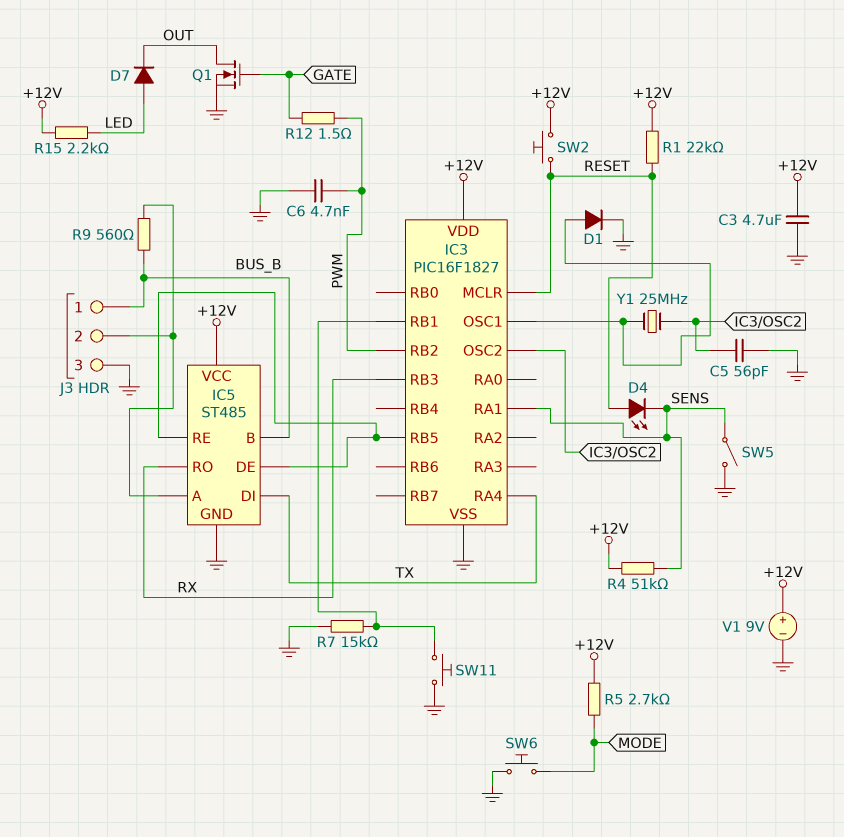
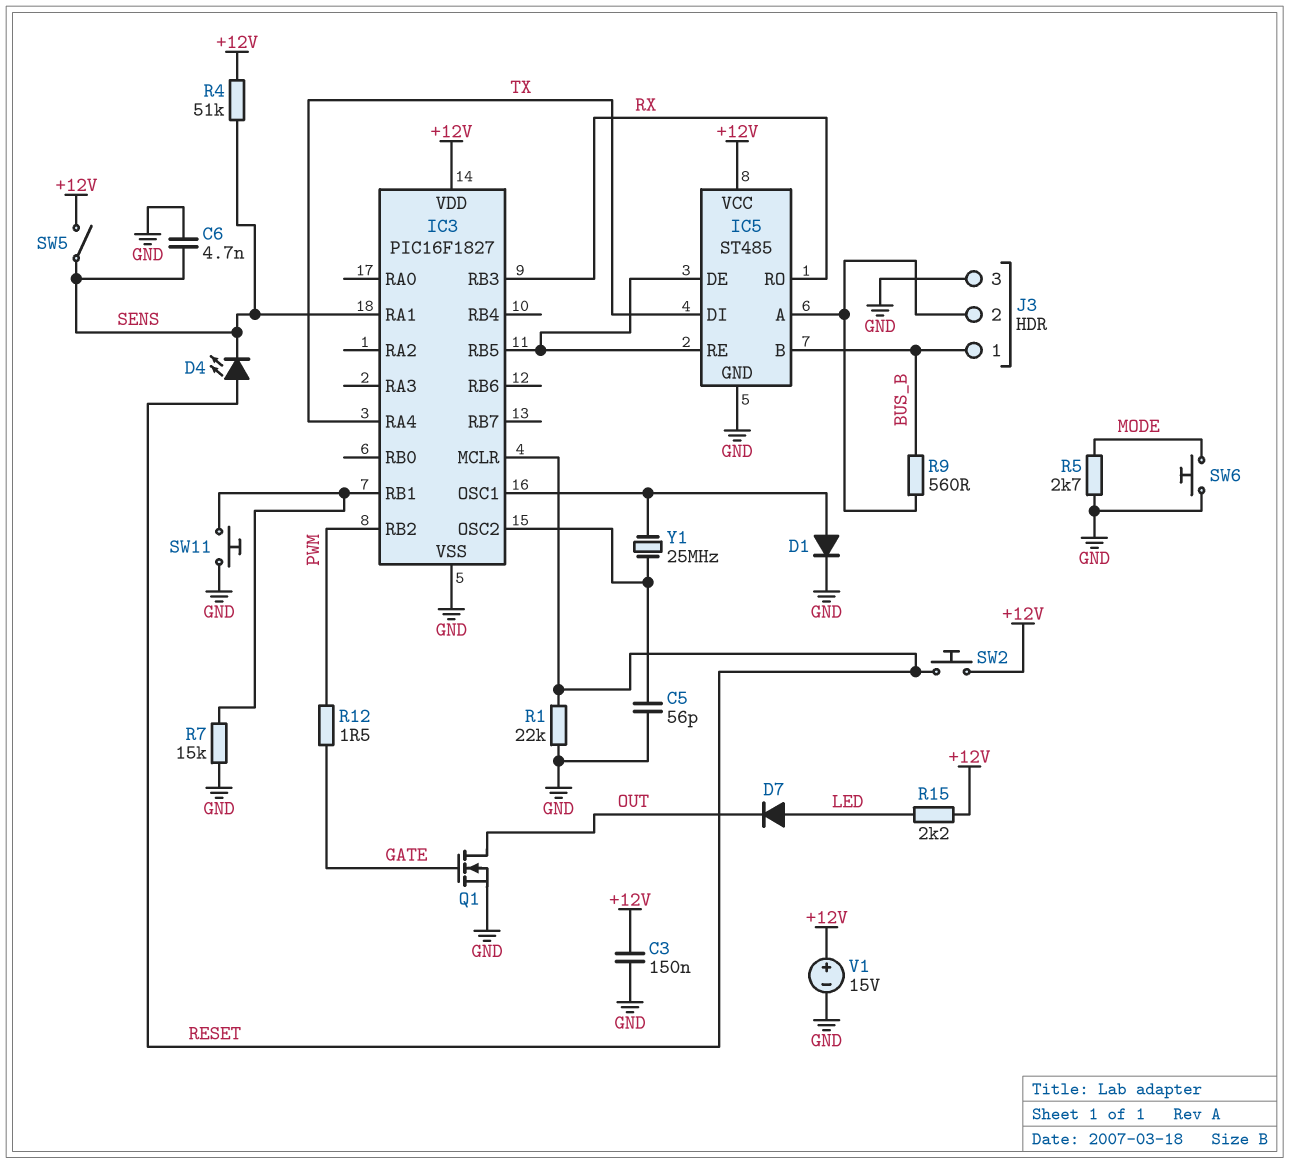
C3: 4.7uF (+12V, GND) -> 150nF (+12V, GND)
C6: 4.7nF (GND, PWM) -> 4.7nF (GND, SENS)
R1: 22k (+12V, RESET) -> 22k (GND, RESET)
R5: 2.7k (+12V, MODE) -> 2.7k (GND, MODE)
SW5: switch (GND, SENS) -> switch (+12V, SENS)
V1: 9V (plus +12V, minus GND) -> 15V (plus +12V, minus GND)

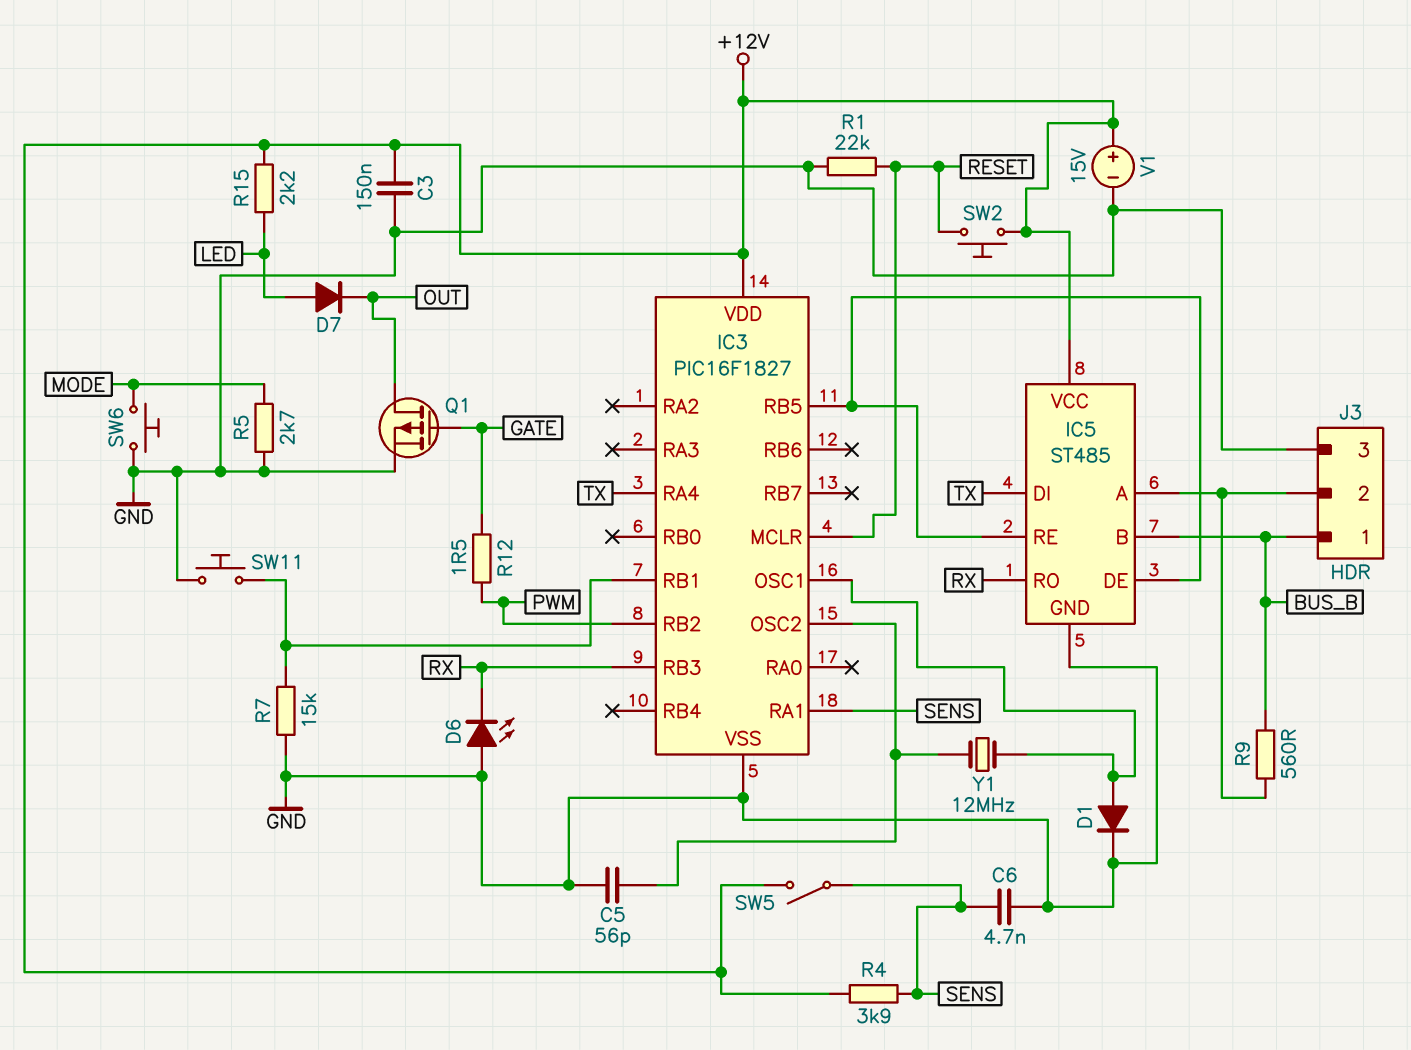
D4: LED (A RESET, K SENS) -> none
D6: none -> LED (A GND, K RX)
Q1: NMOS (G GATE, D OUT, S GND) -> PMOS (G GATE, D OUT, S GND)
R4: 51k (+12V, SENS) -> 3.9k (+12V, SENS)
Y1: 25MHz (IC3/OSC1, IC3/OSC2) -> 12MHz (IC3/OSC1, IC3/OSC2)

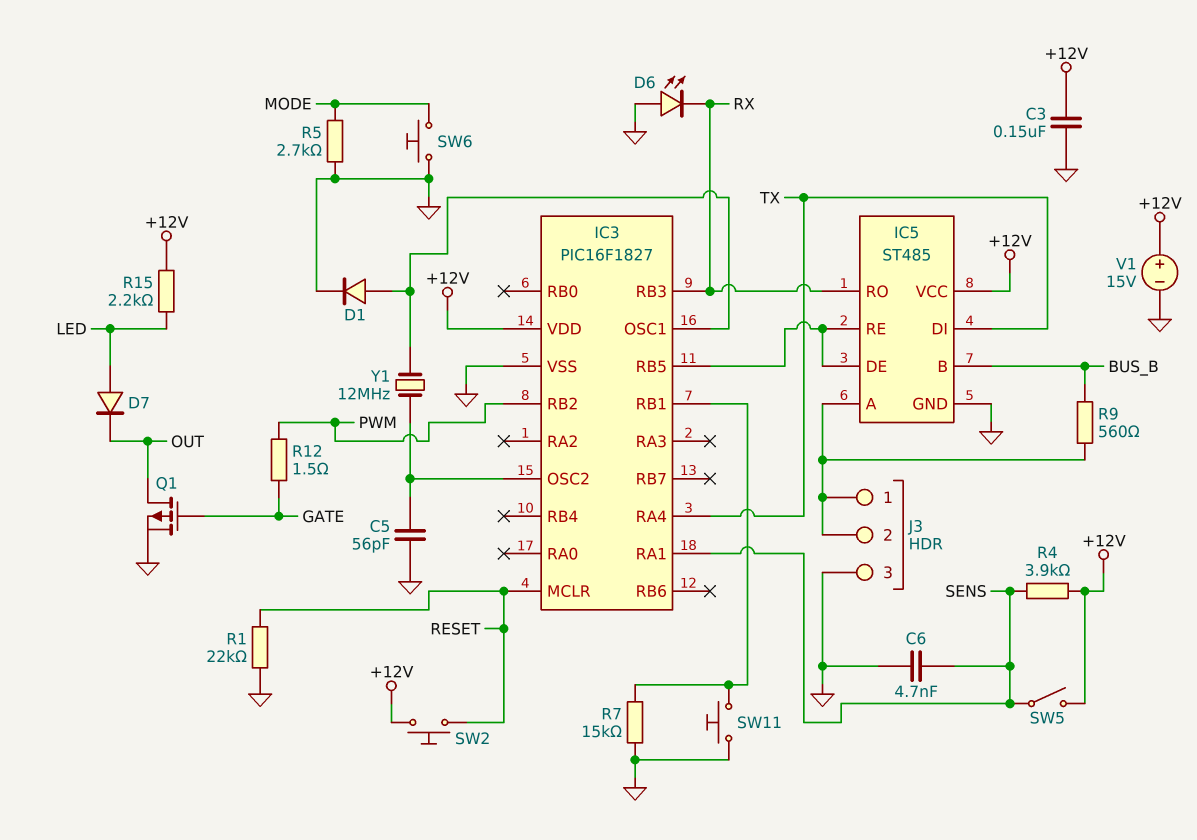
J3 pin 1: BUS_B -> IC5/A

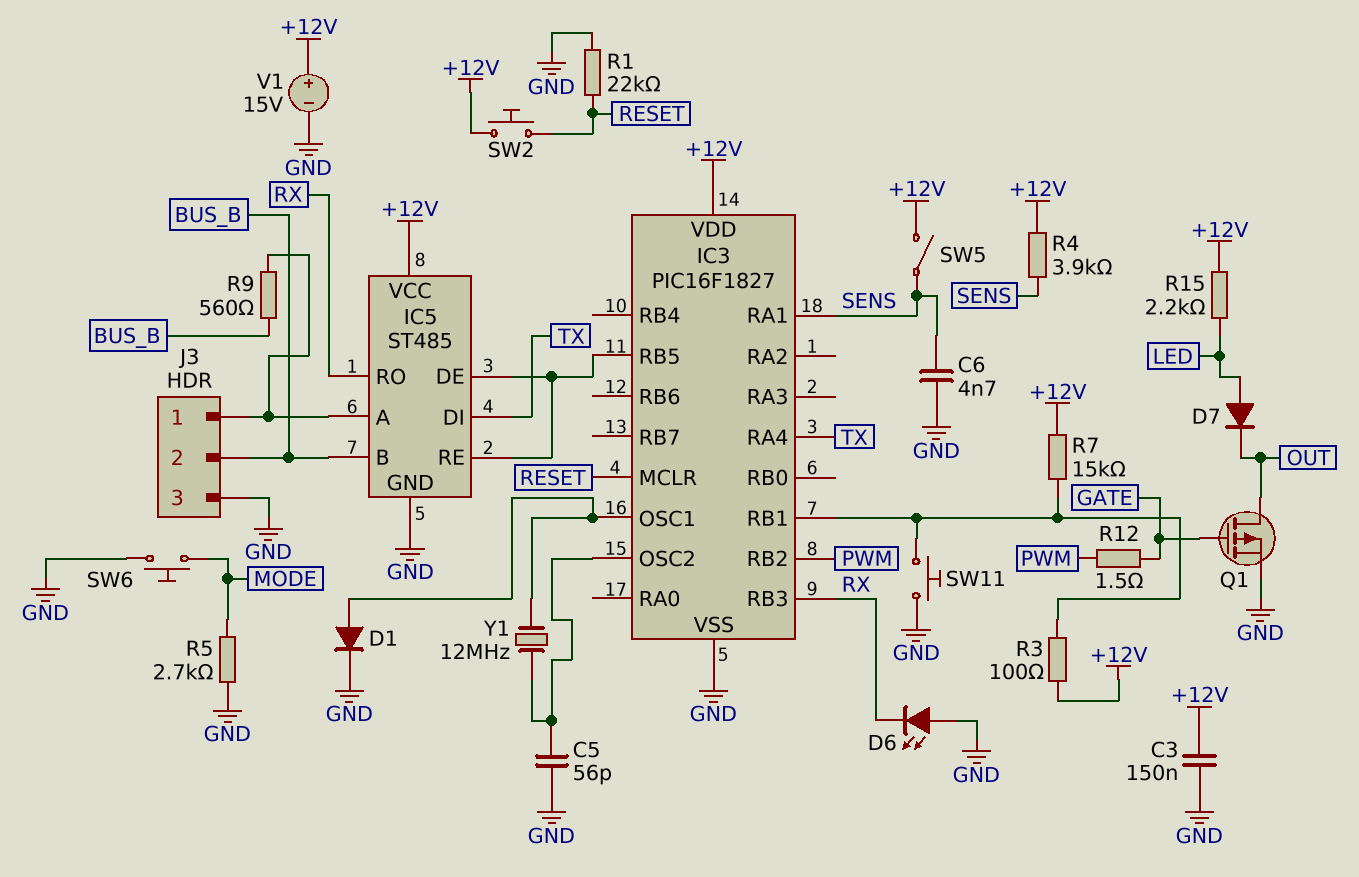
J3 pin 2: IC5/A -> BUS_B
R3: none -> 100 (+12V, IC3/RB1)
R7: 15k (GND, IC3/RB1) -> 15k (+12V, IC3/RB1)

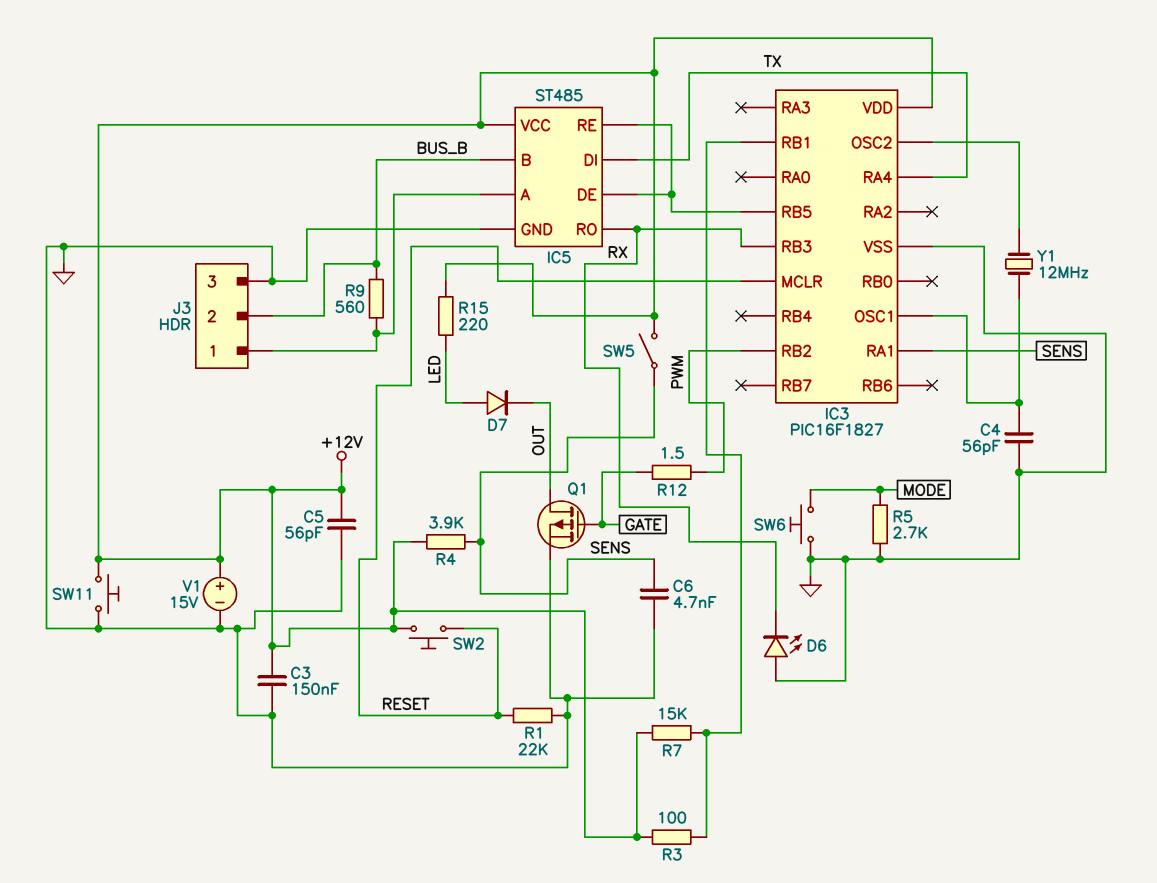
C4: none -> 56pF (GND, IC3/OSC1)
C5: 56pF (GND, IC3/OSC2) -> 56pF (+12V, GND)
D1: diode (A IC3/OSC1, K GND) -> none
R15: 2.2k (+12V, LED) -> 220 (+12V, LED)
SW11: button (GND, IC3/RB1) -> button (+12V, GND)

